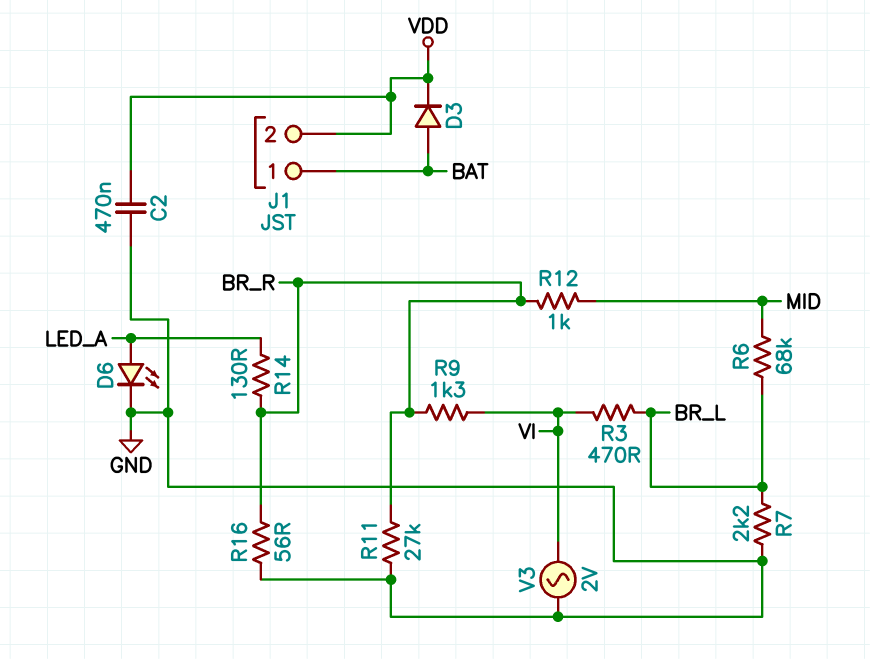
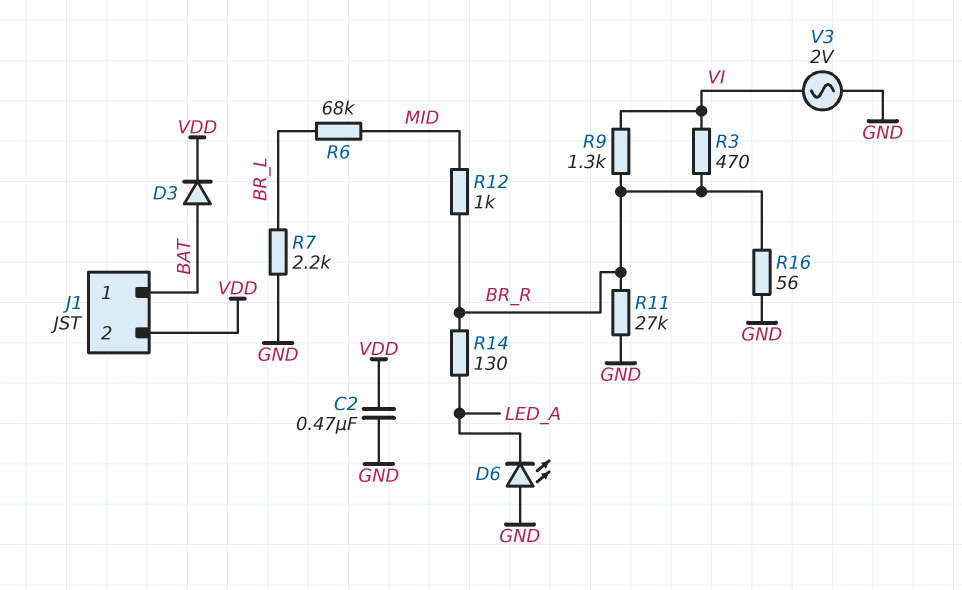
D6: LED (A LED_A, K GND) -> LED (A GND, K LED_A)
R3: 470 (BR_L, VI) -> 470 (BR_R, VI)

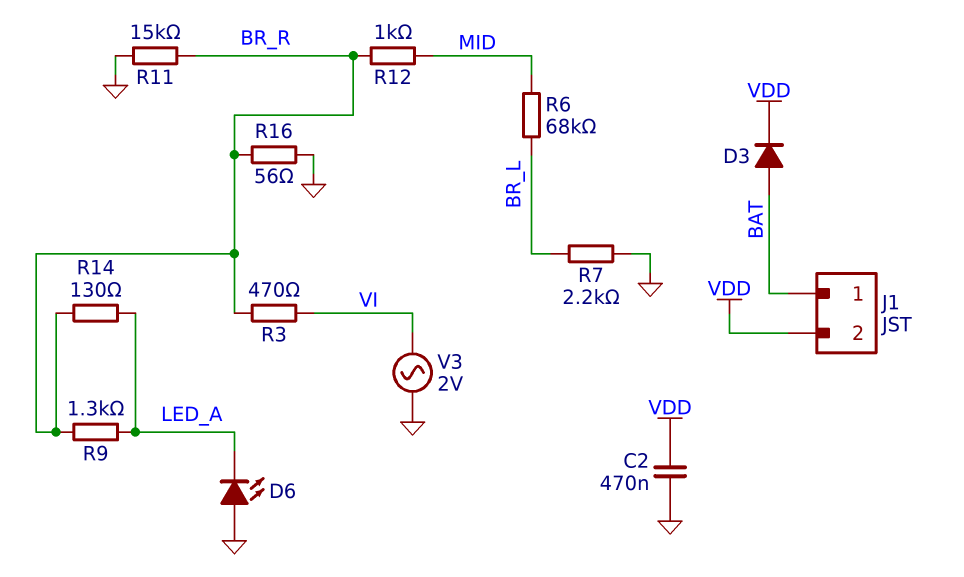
R9: 1.3k (BR_R, VI) -> 1.3k (BR_R, LED_A)
R11: 27k (BR_R, GND) -> 15k (BR_R, GND)

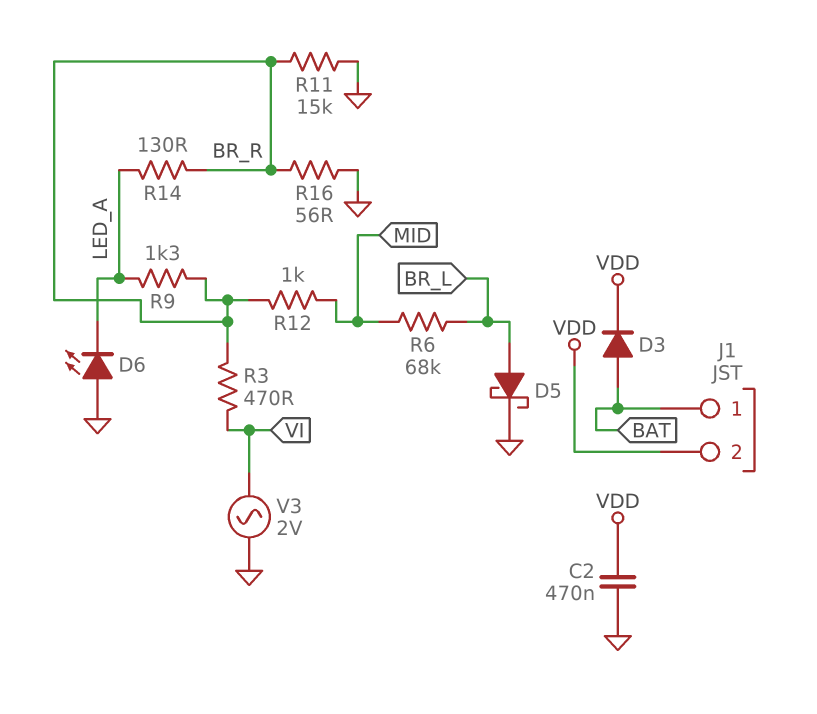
D5: none -> schottky (A BR_L, K GND)
R7: 2.2k (BR_L, GND) -> none

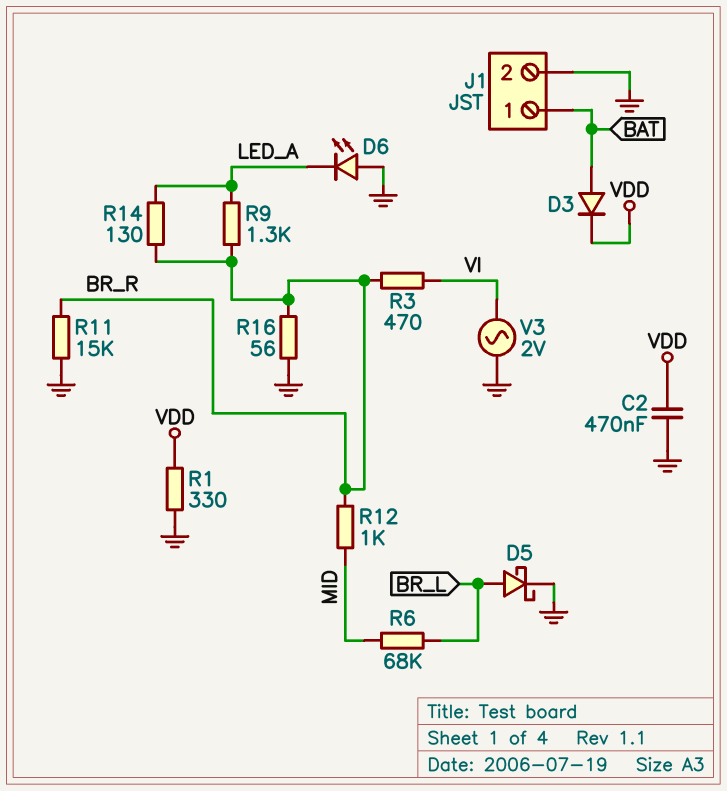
J1 pin 2: VDD -> GND
R1: none -> 330 (GND, VDD)

